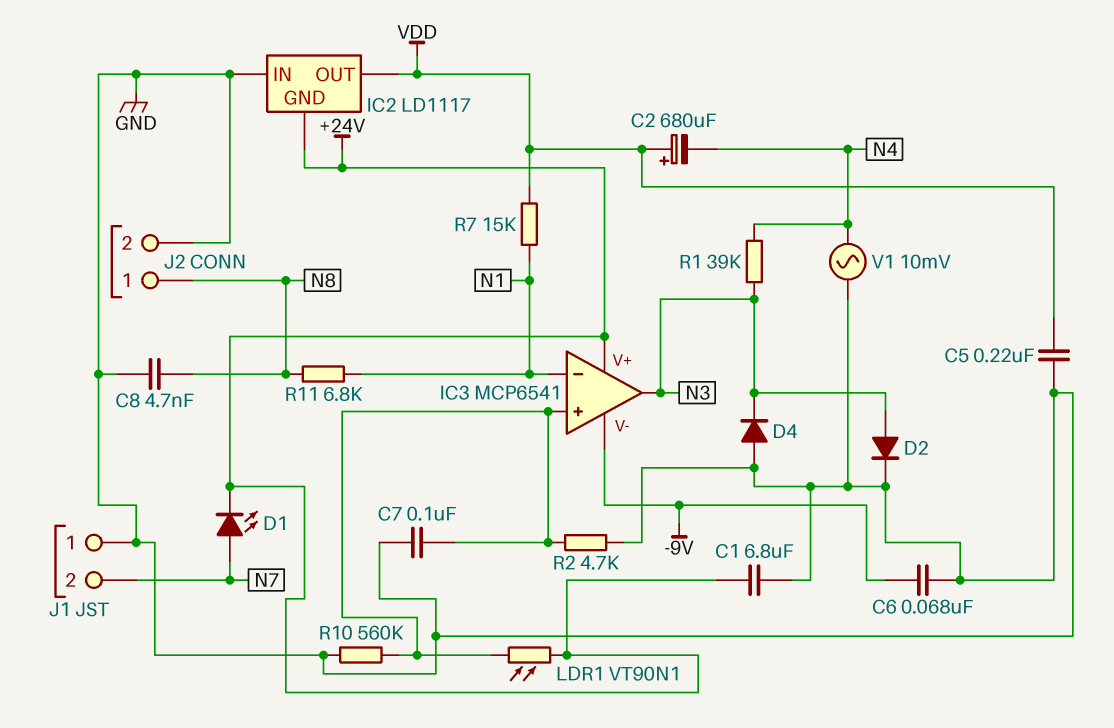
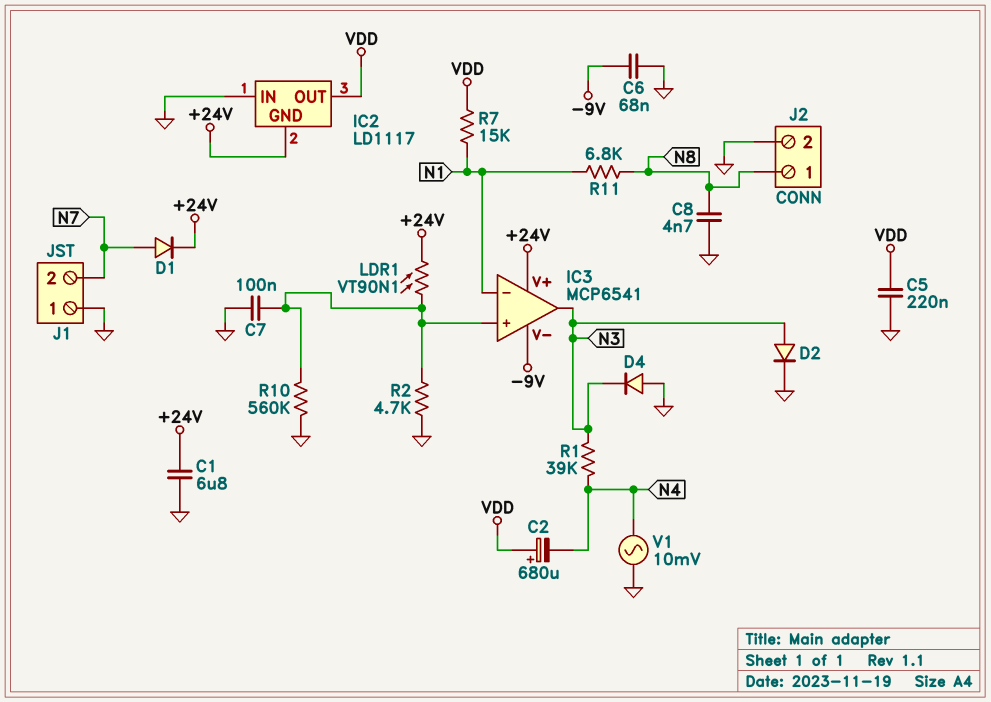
D1: LED (A N7, K +24V) -> diode (A N7, K +24V)

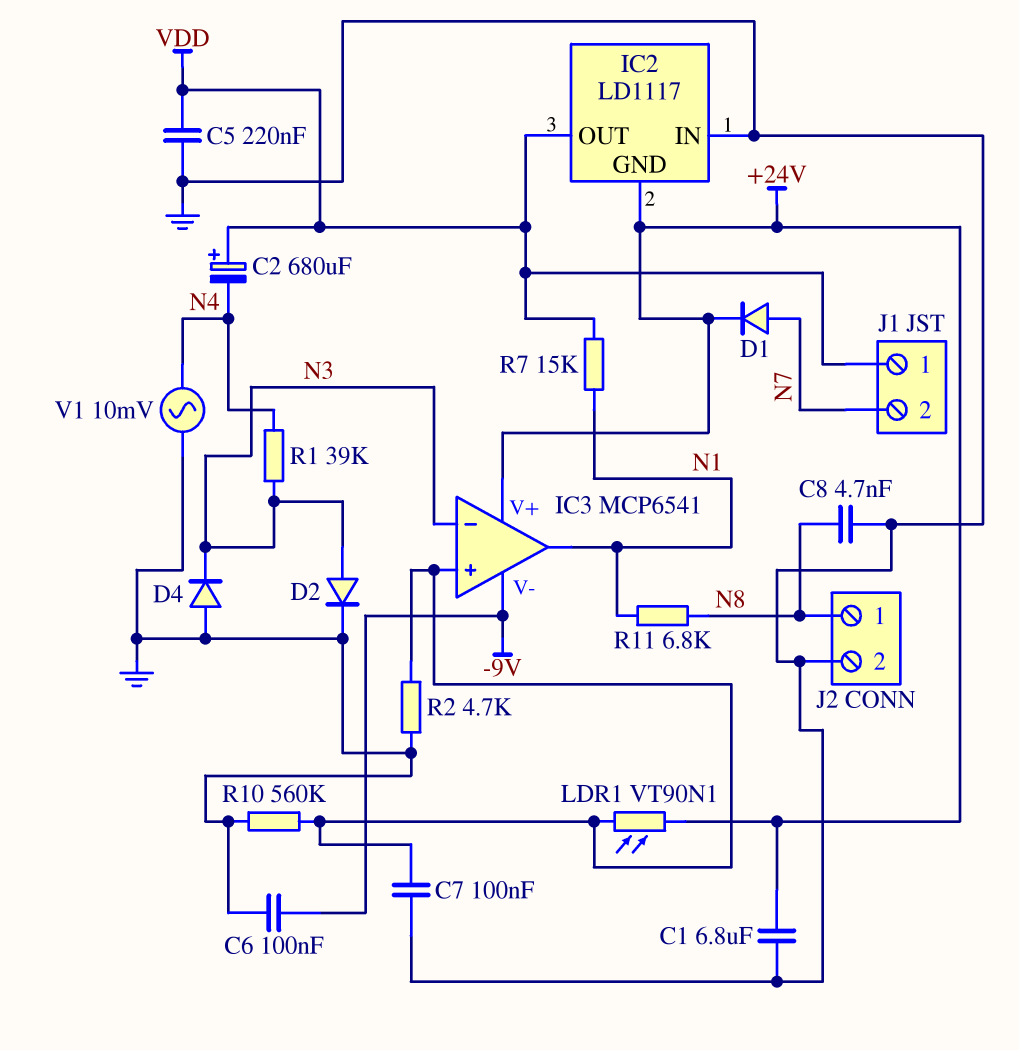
C6: 68nF (-9V, GND) -> 100nF (-9V, GND)
IC3 pin in-: N1 -> N3
IC3 pin out: N3 -> N1
J1 pin 1: GND -> VDD

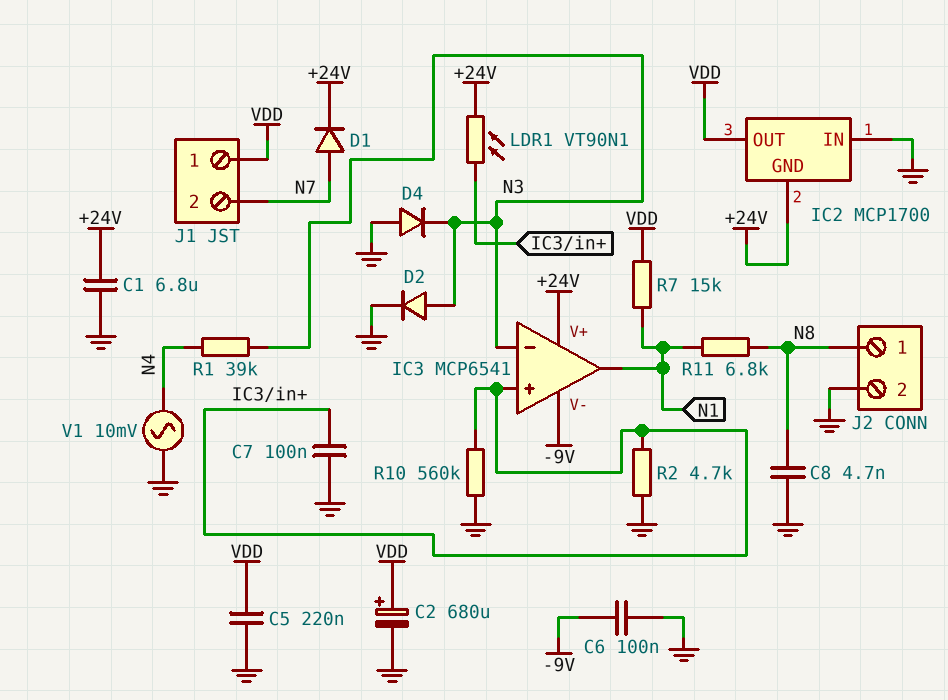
C2: 680uF (plus VDD, minus N4) -> 680uF (plus VDD, minus GND)
IC2: LD1117 -> MCP1700

